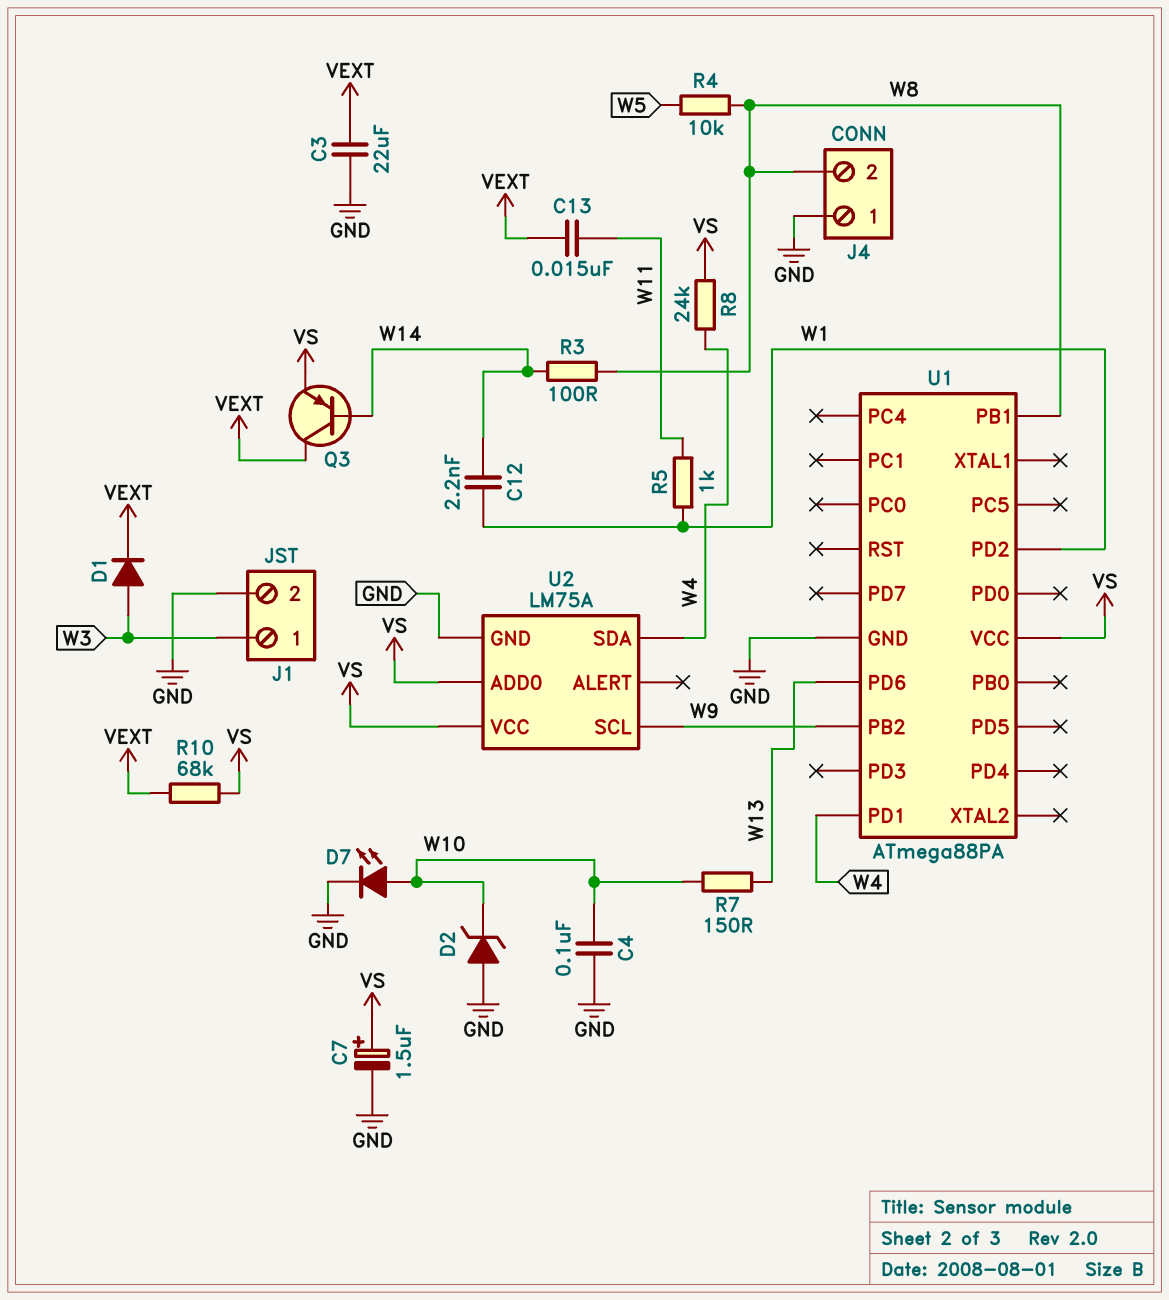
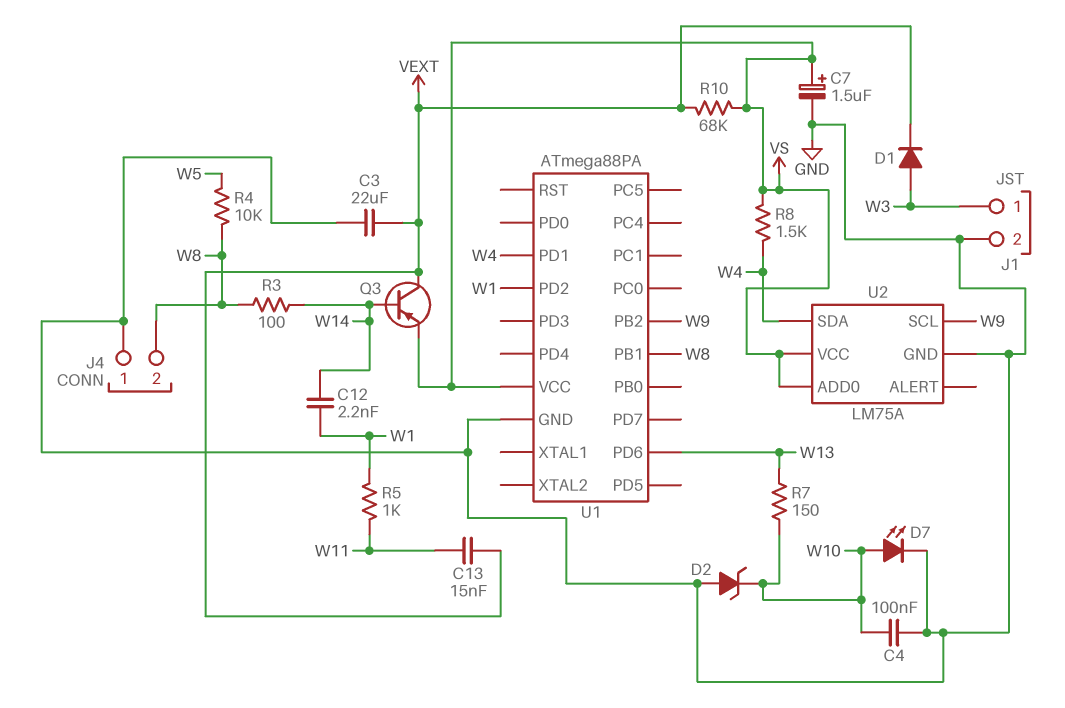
R8: 24k (VS, W4) -> 1.5k (VS, W4)

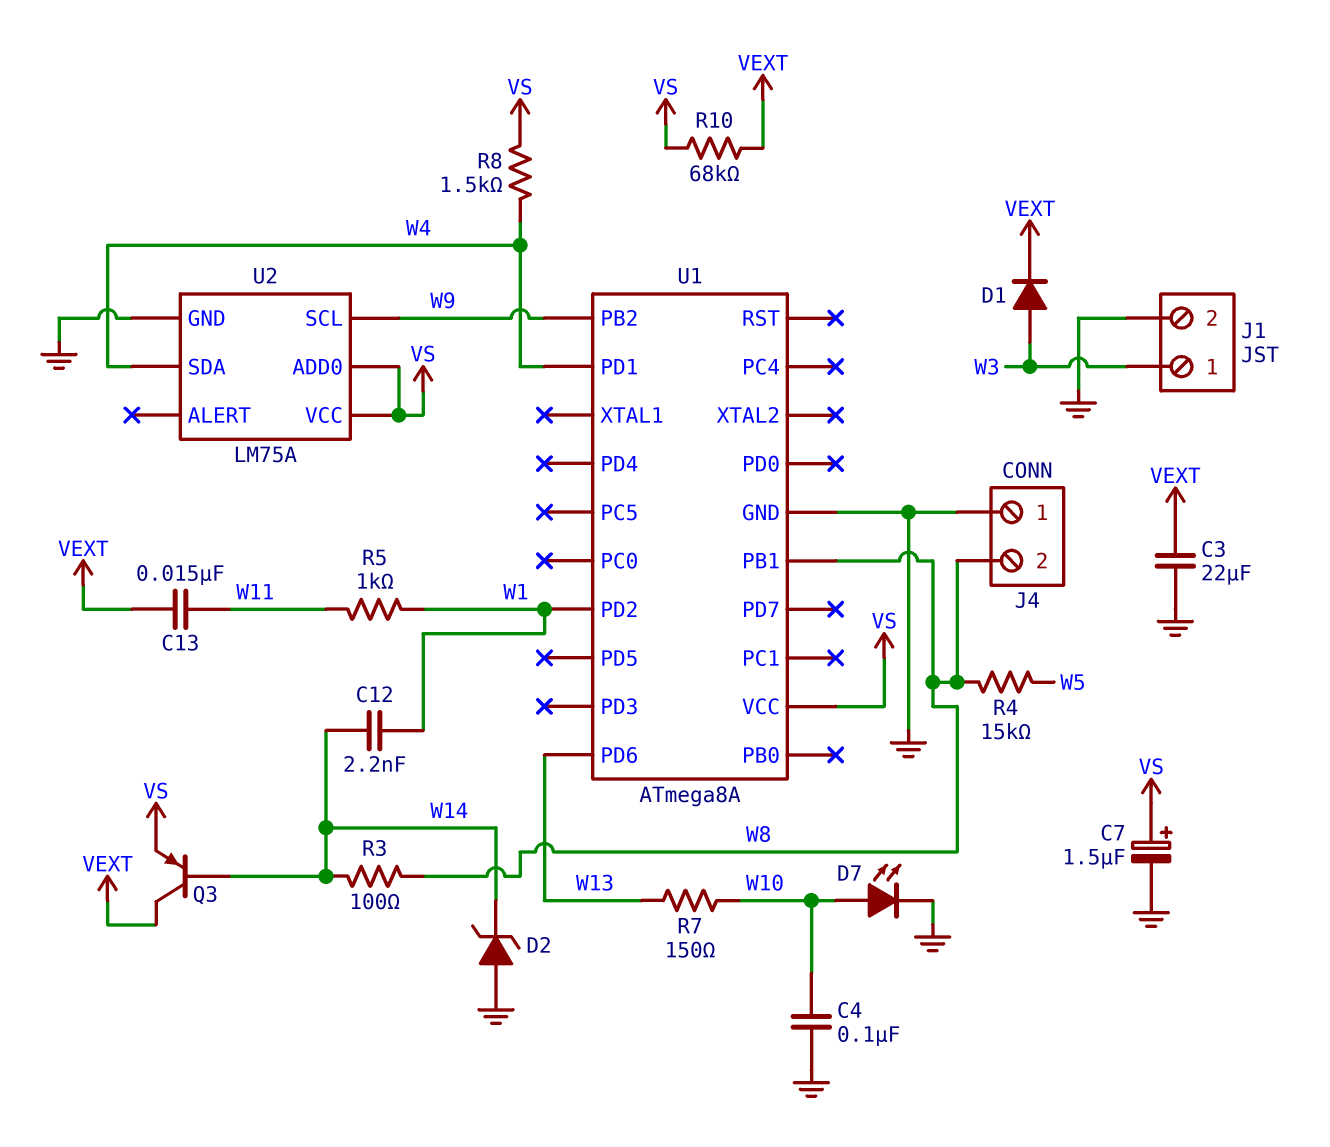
D2: zener (A GND, K W10) -> zener (A GND, K W14)
R4: 10k (W5, W8) -> 15k (W5, W8)
U1: ATmega88PA -> ATmega8A

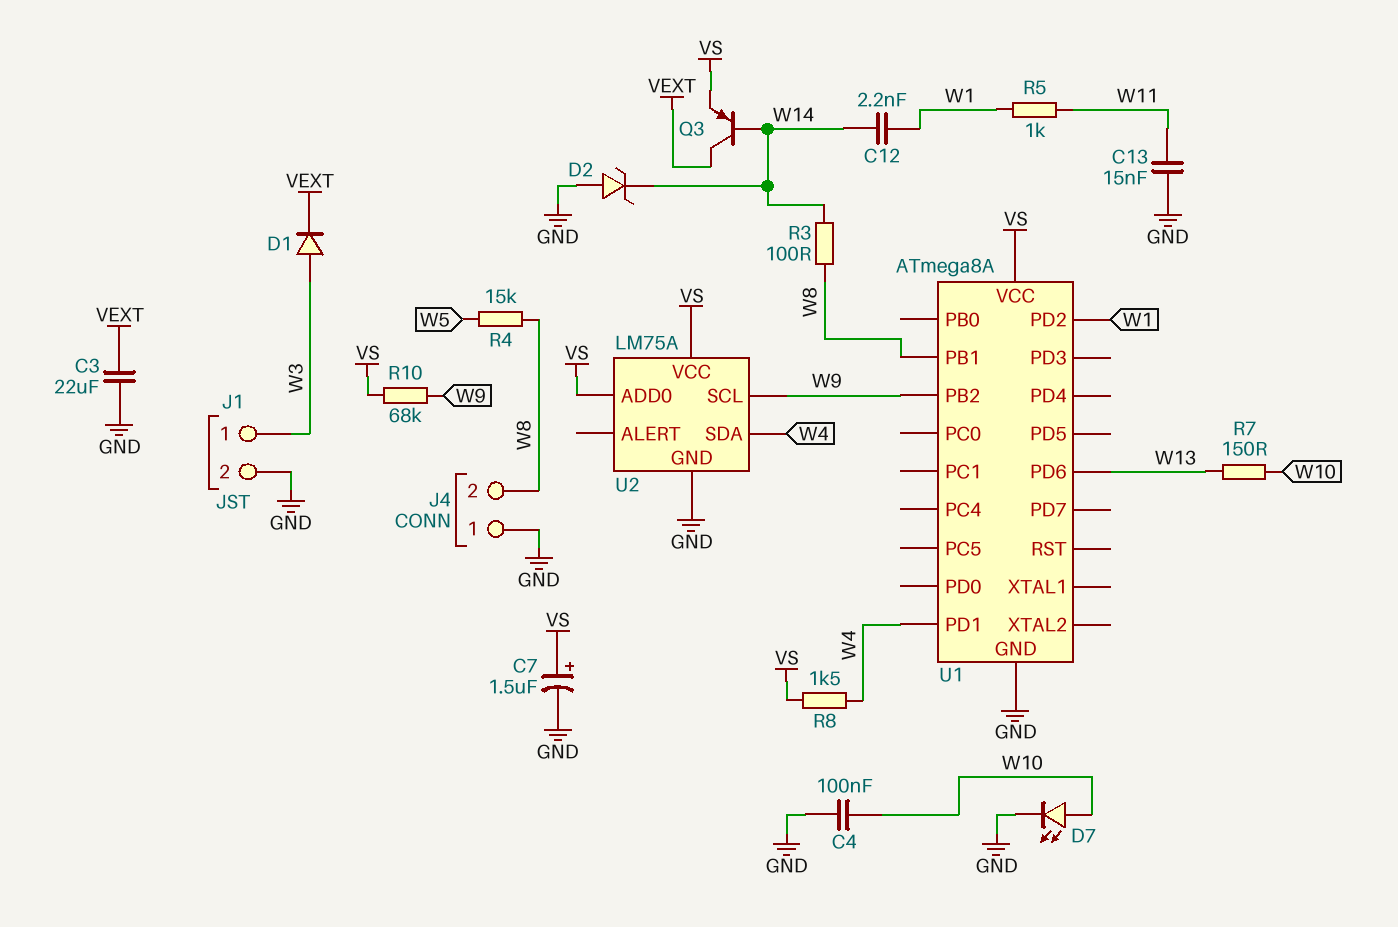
C13: 15nF (VEXT, W11) -> 15nF (GND, W11)
R10: 68k (VEXT, VS) -> 68k (VS, W9)

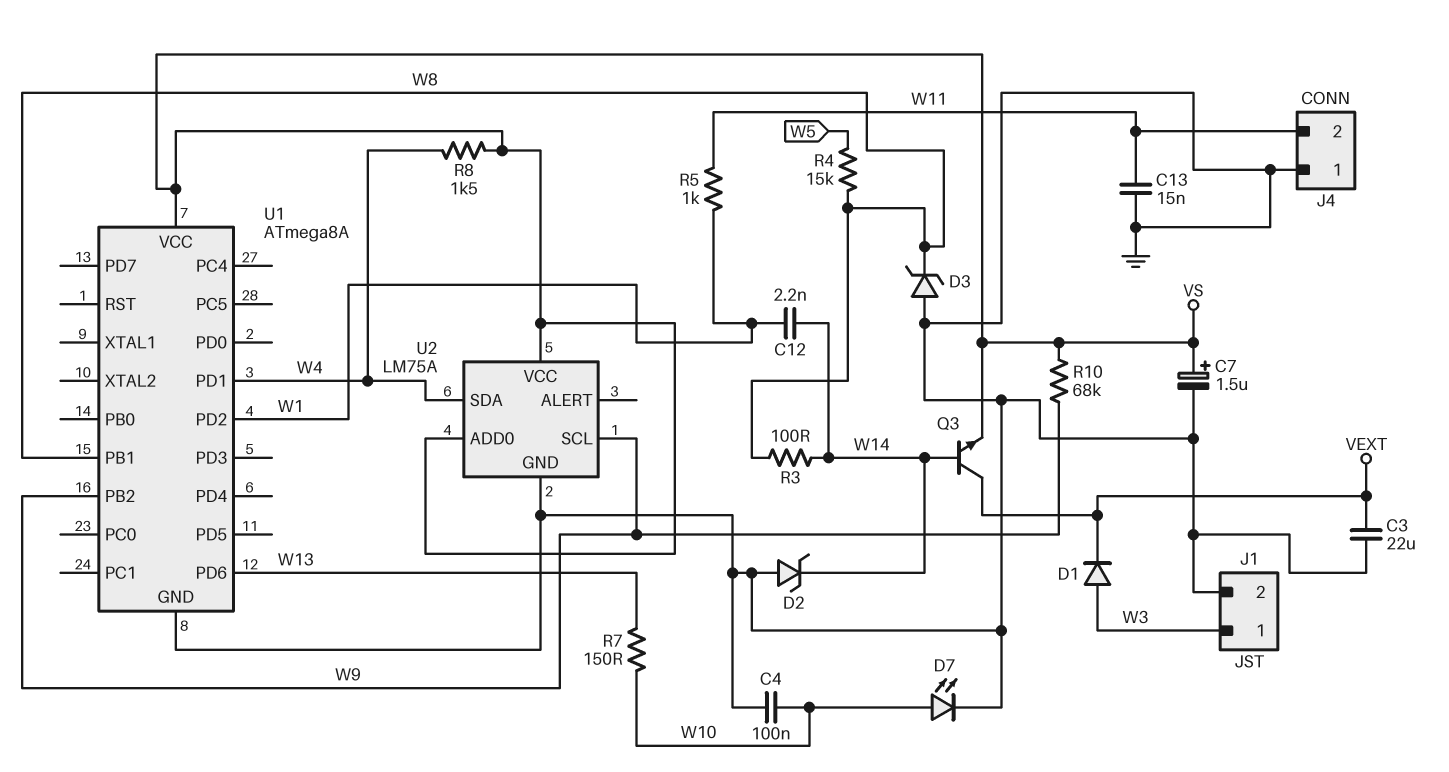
D3: none -> zener (A GND, K W8)
J4 pin 2: W8 -> W11
Q3: PNP (B W14, C VEXT, E VS) -> NPN (B W14, C VEXT, E VS)

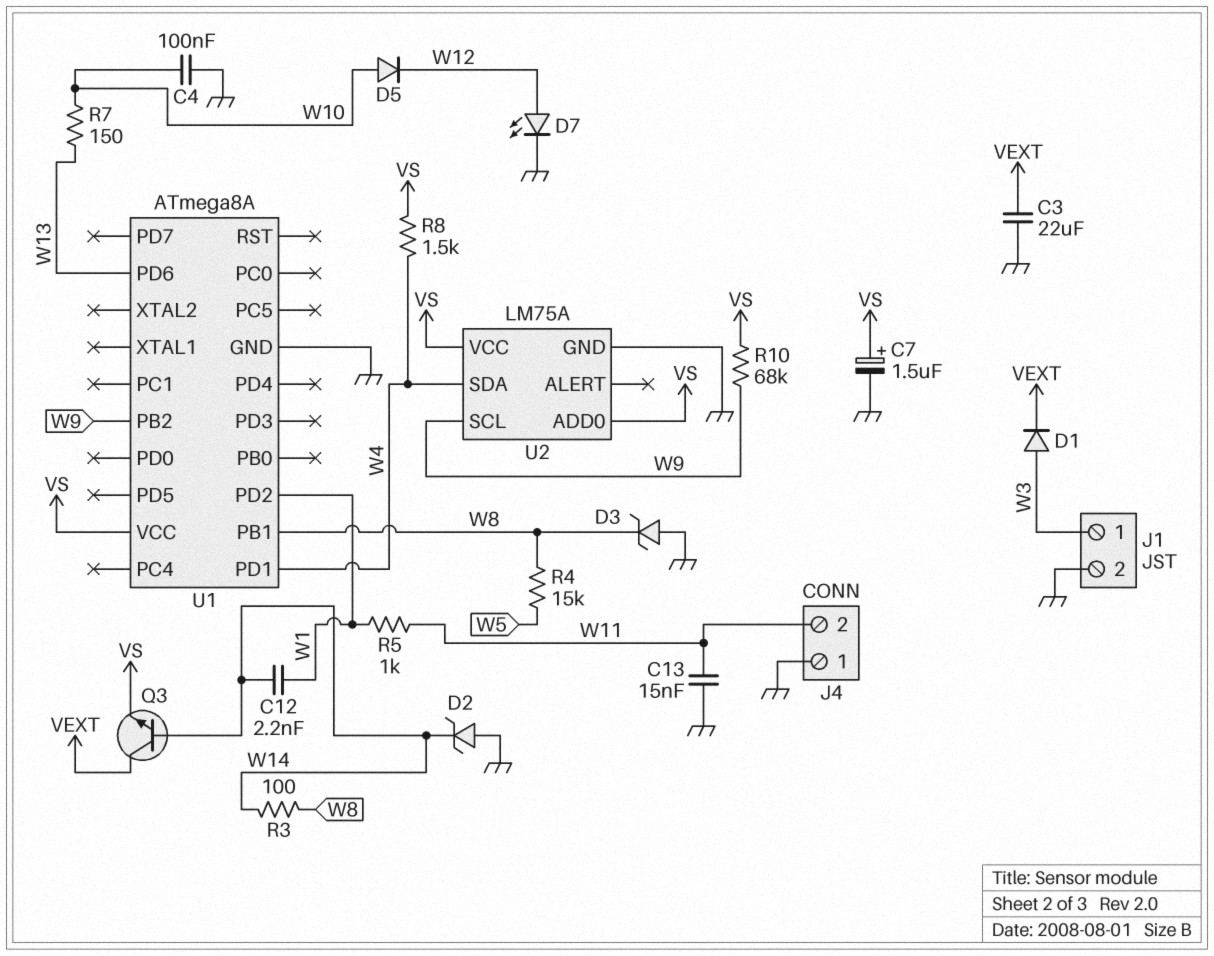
D5: none -> diode (A W10, K W12)
D7: LED (A W10, K GND) -> LED (A W12, K GND)

